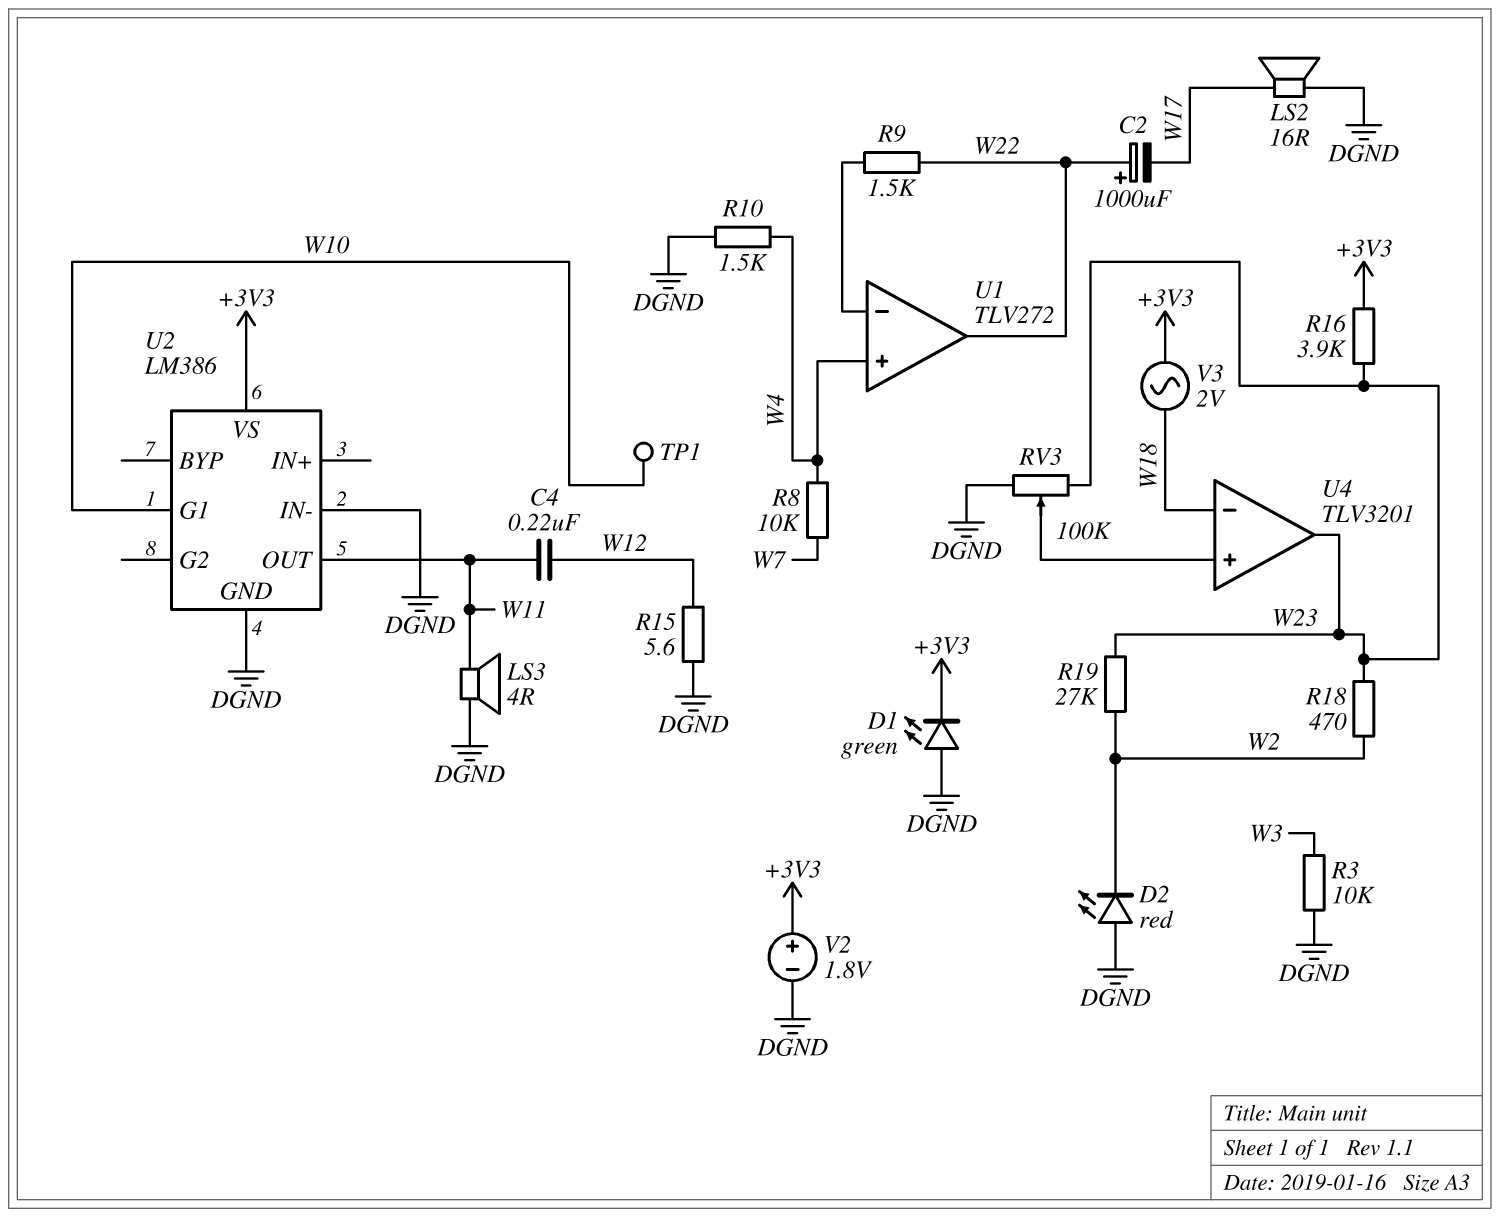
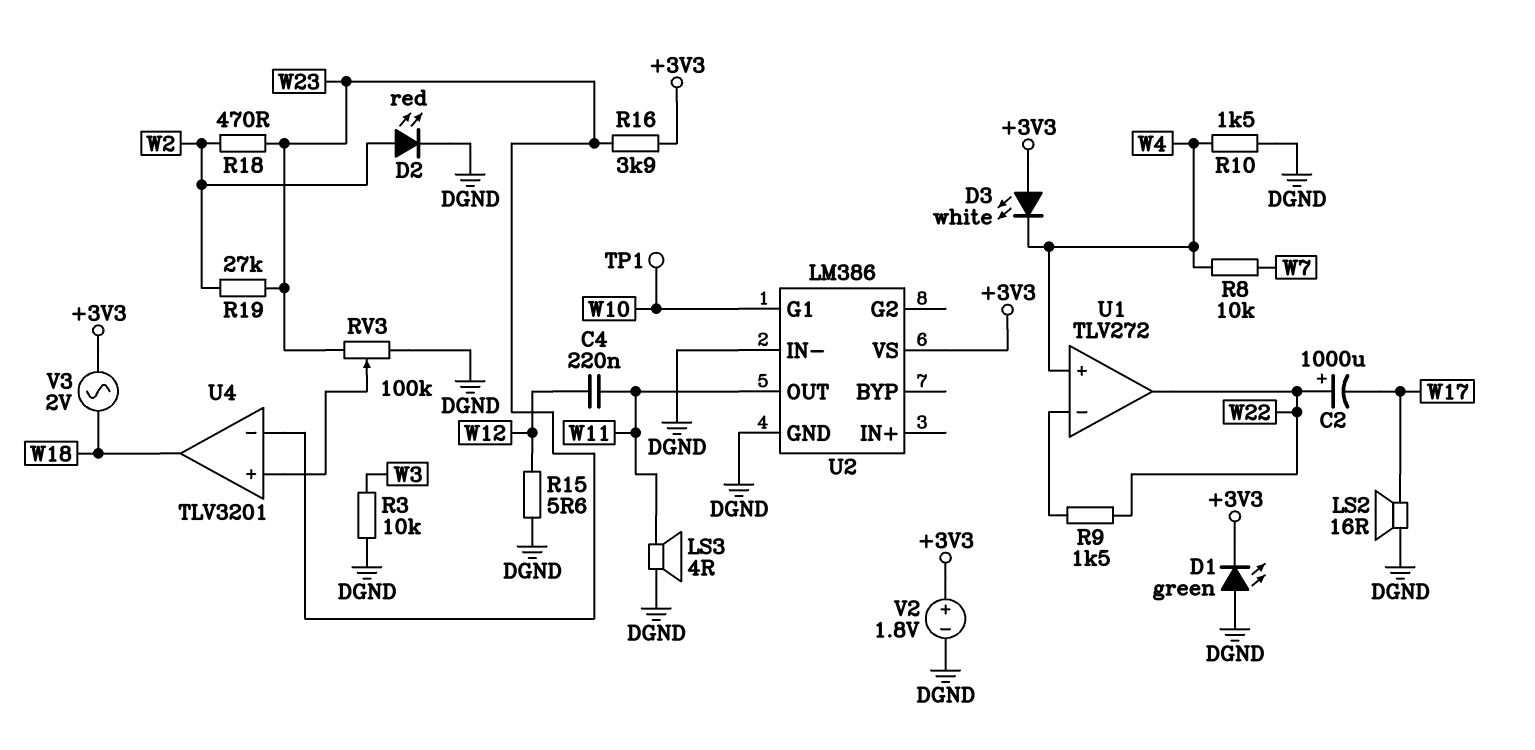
D2: LED red (A DGND, K W2) -> LED red (A W2, K DGND)
D3: none -> LED white (A +3V3, K W4)
U4 pin in-: W18 -> W23
U4 pin out: W23 -> W18

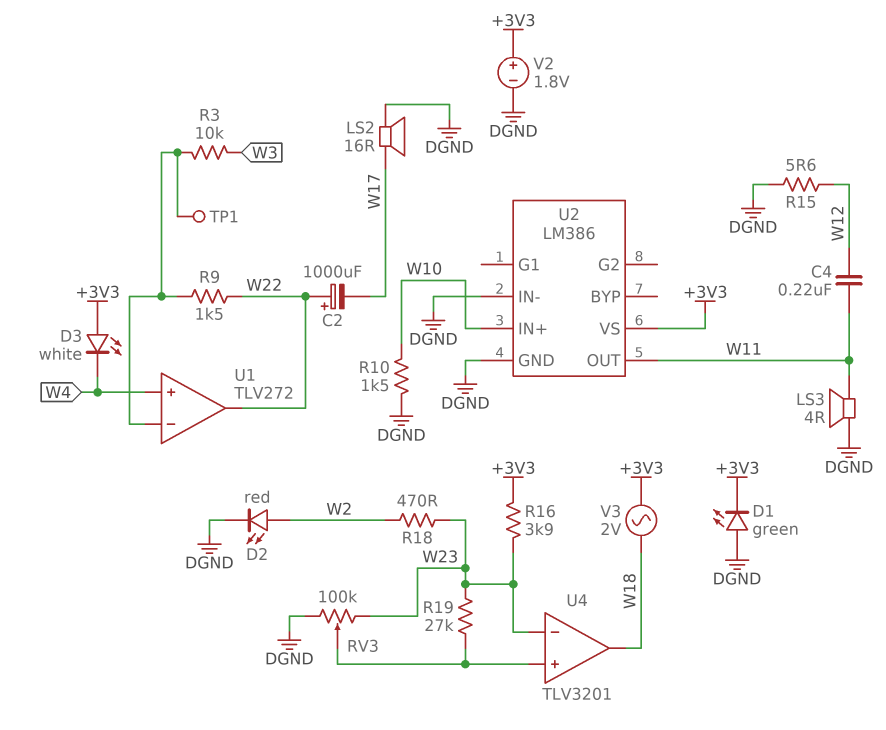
R3: 10k (DGND, W3) -> 10k (U1/in-, W3)
R8: 10k (W4, W7) -> none
R10: 1.5k (DGND, W4) -> 1.5k (DGND, W10)
R19: 27k (W2, W23) -> 27k (U4/in+, W23)
TP1: test point (W10) -> test point (U1/in-)
U2 pin G1: W10 -> none
U2 pin IN+: none -> W10

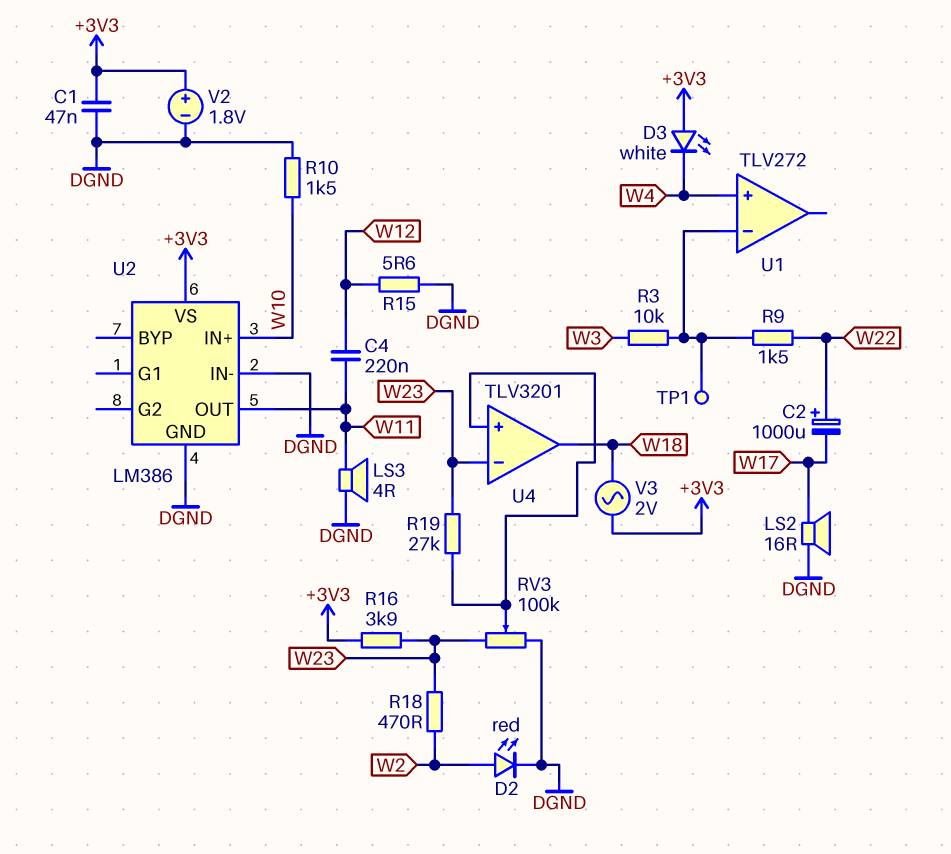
C1: none -> 47nF (+3V3, DGND)
D1: LED green (A DGND, K +3V3) -> none
U1 pin out: W22 -> none

